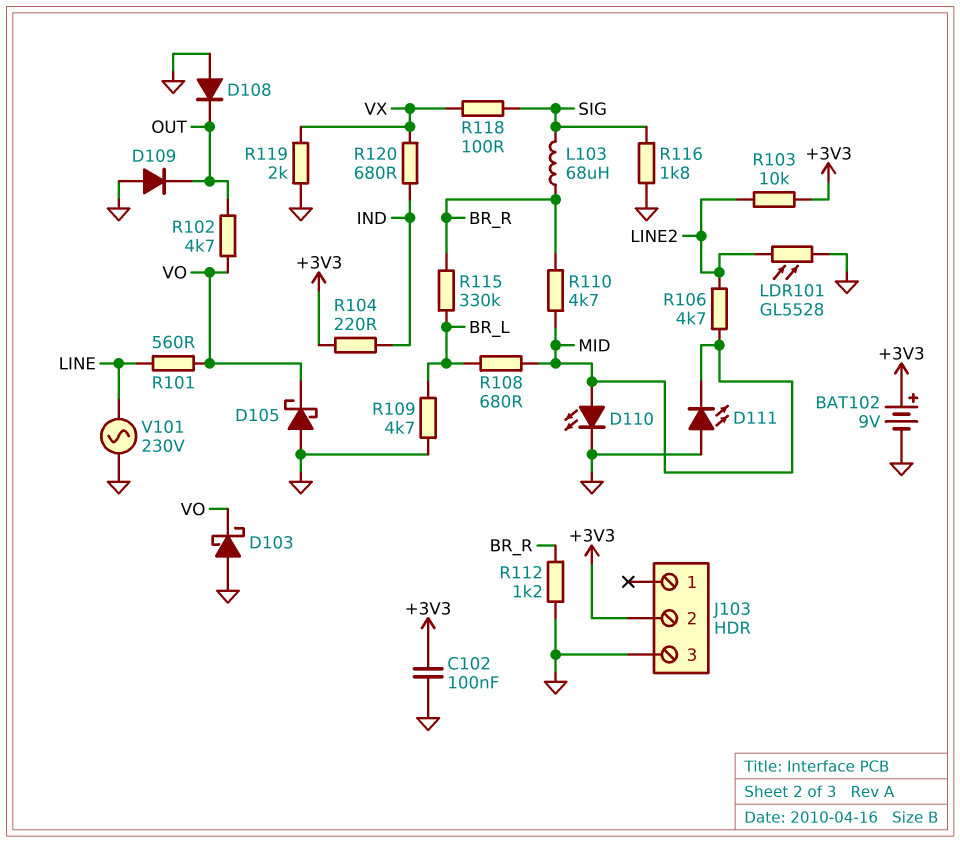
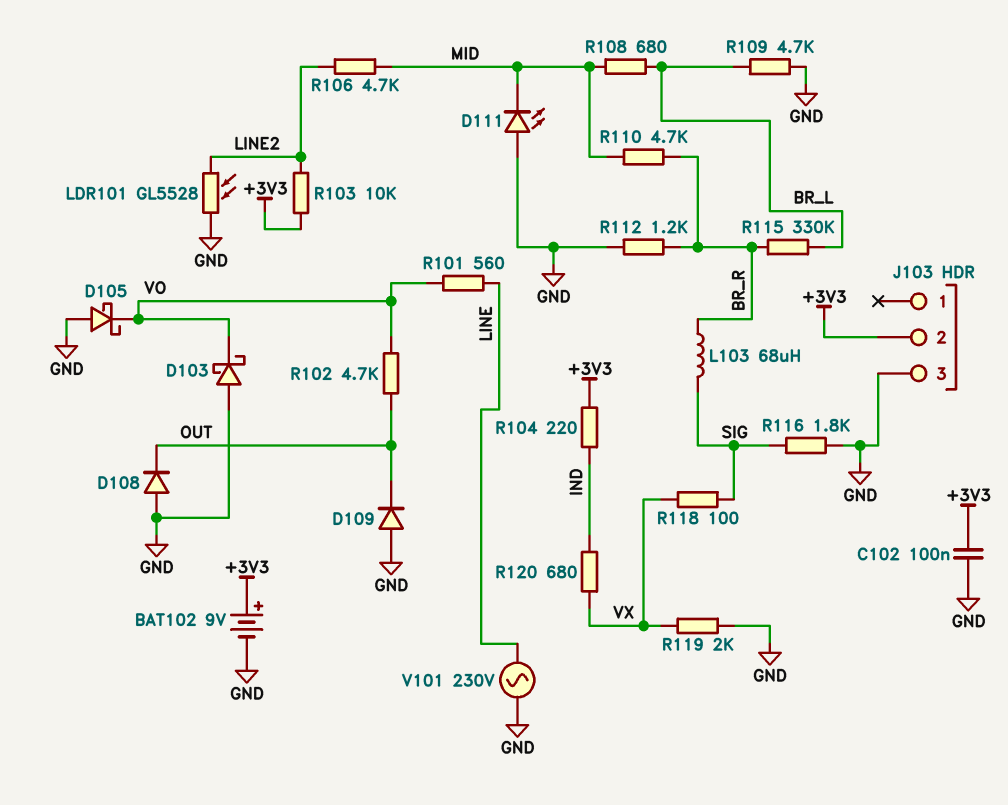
D110: LED (A MID, K GND) -> none

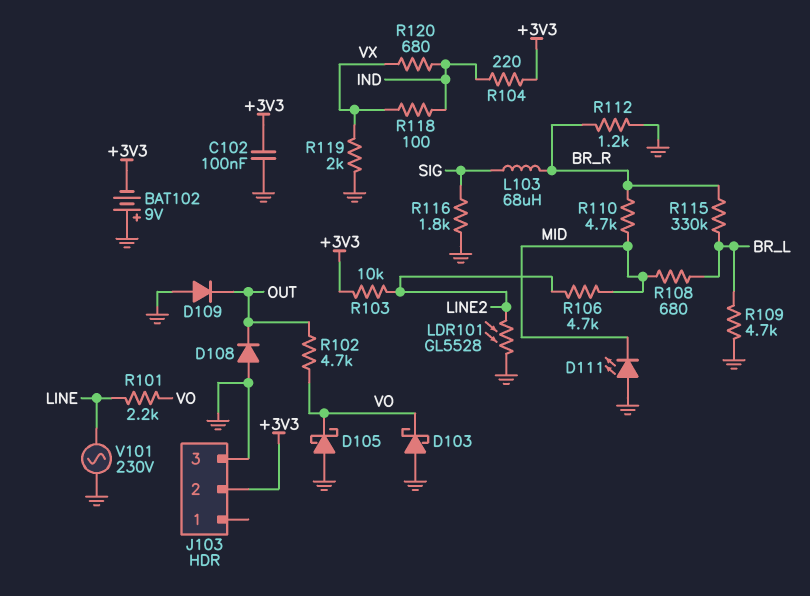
BAT102: 9V (plus +3V3, minus GND) -> 9V (plus GND, minus +3V3)
R101: 560 (LINE, VO) -> 2.2k (LINE, VO)
R118: 100 (SIG, VX) -> 100 (IND, VX)

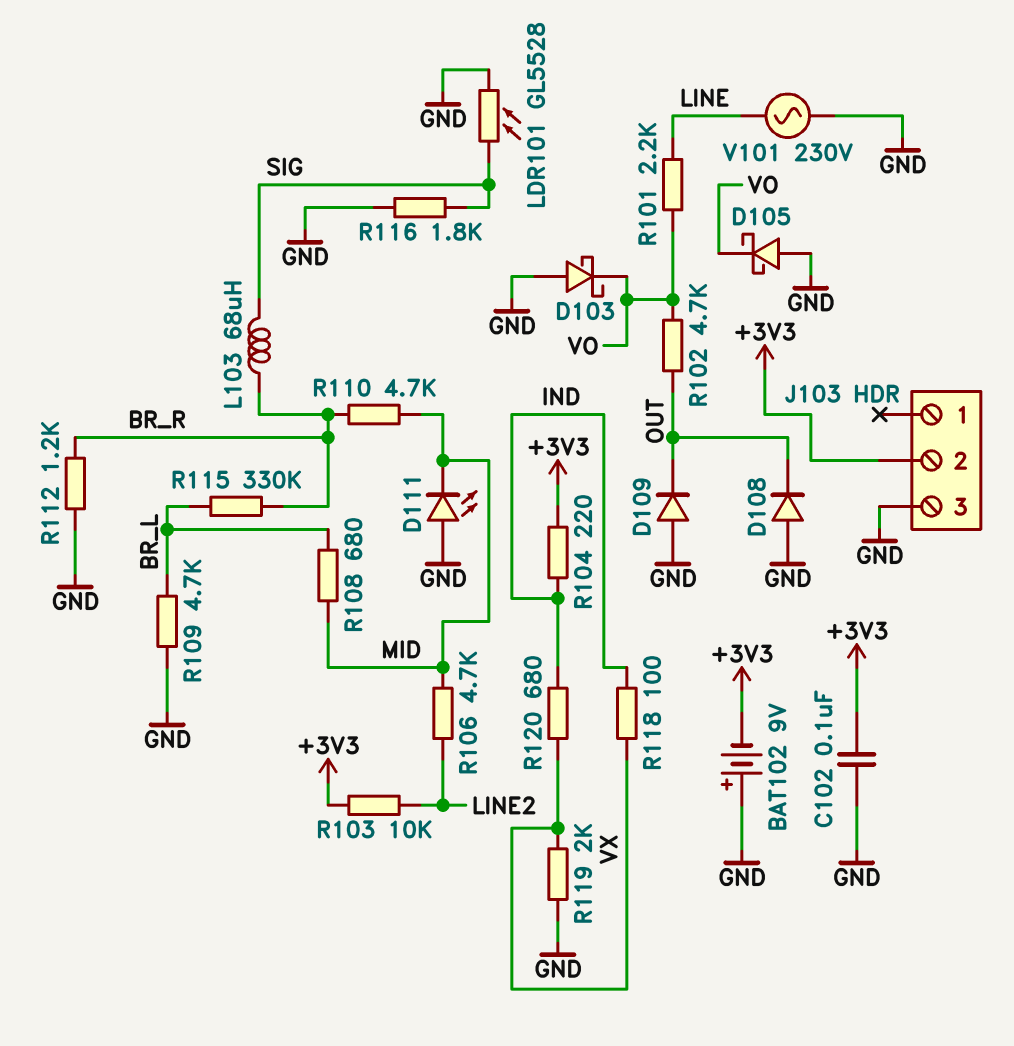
LDR101: GL5528 (GND, LINE2) -> GL5528 (GND, SIG)

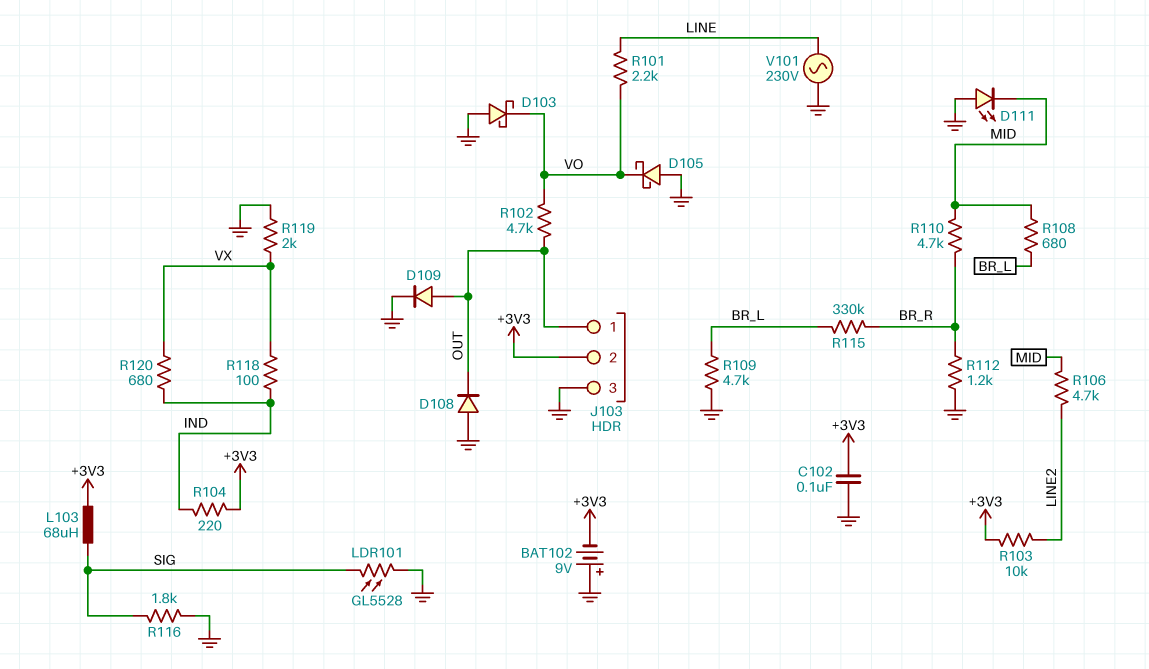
D109: diode (A GND, K OUT) -> diode (A OUT, K GND)
J103 pin 1: none -> OUT
L103: 68uH (BR_R, SIG) -> 68uH (+3V3, SIG)

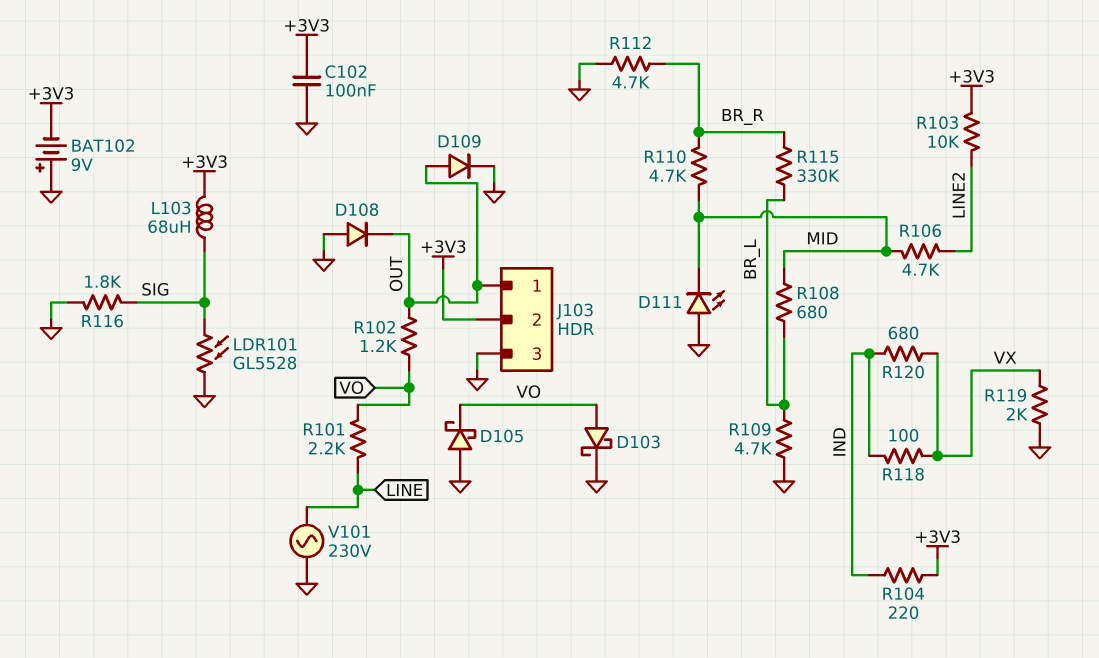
D103: schottky (A GND, K VO) -> schottky (A VO, K GND)
R102: 4.7k (OUT, VO) -> 1.2k (OUT, VO)
R112: 1.2k (BR_R, GND) -> 4.7k (BR_R, GND)

